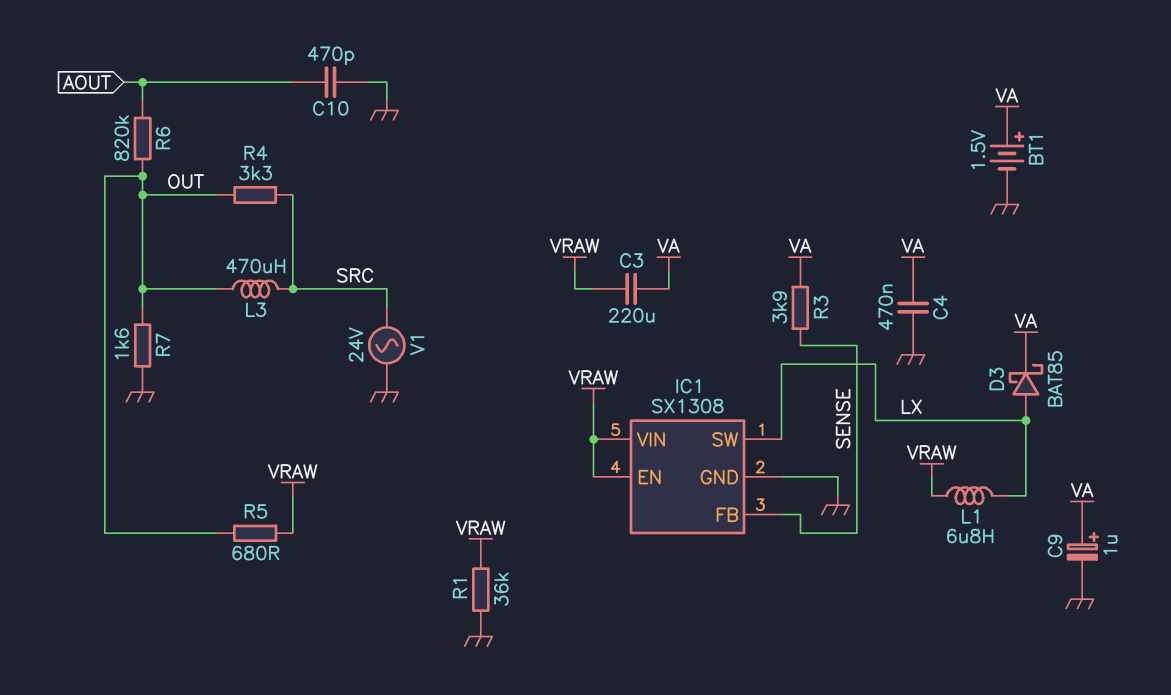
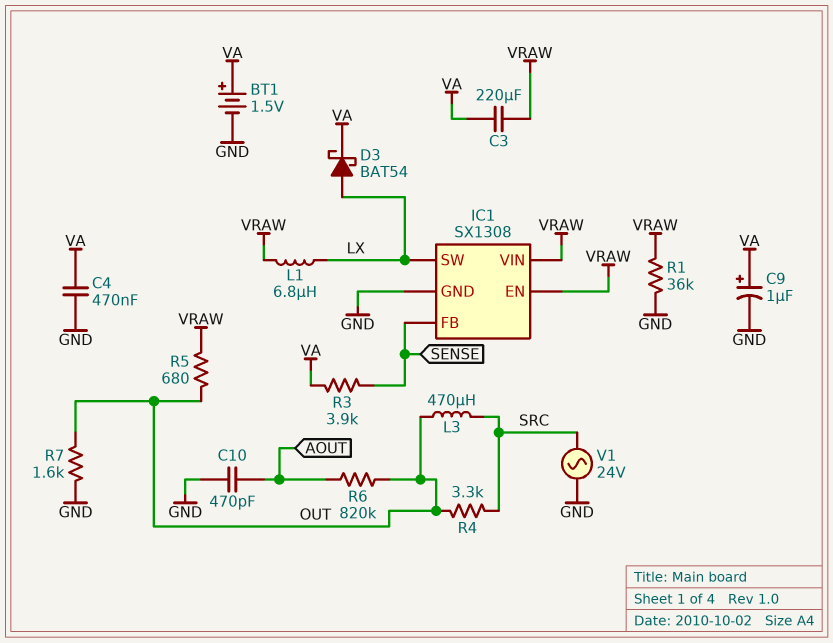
D3: schottky BAT85 (A LX, K VA) -> schottky BAT54 (A LX, K VA)

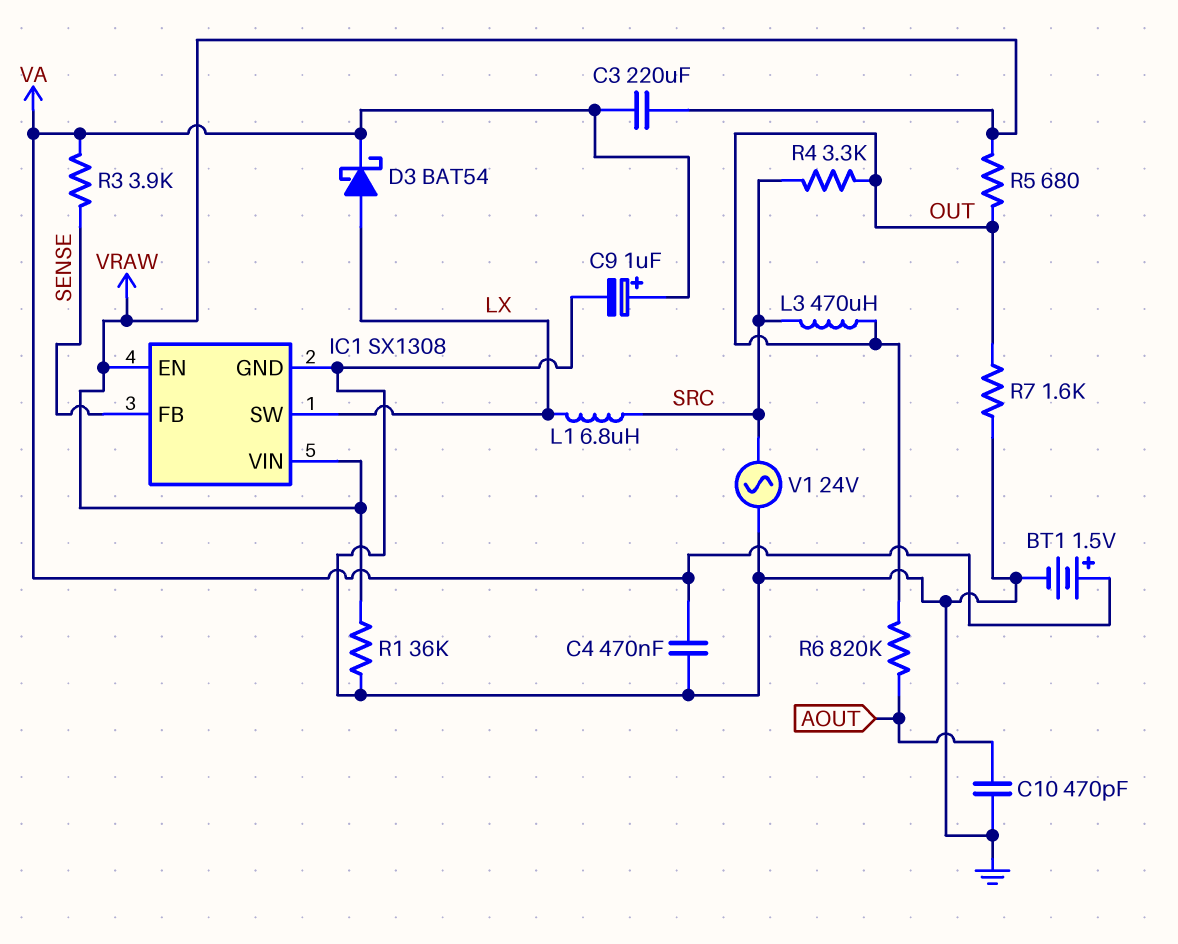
L1: 6.8uH (LX, VRAW) -> 6.8uH (LX, SRC)

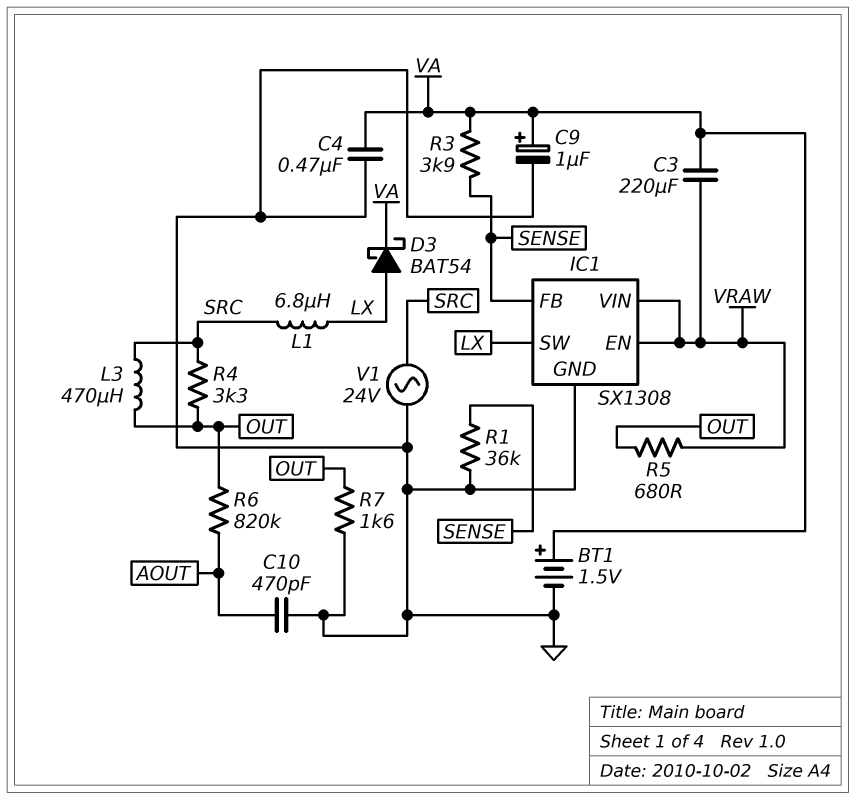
R1: 36k (GND, VRAW) -> 36k (GND, SENSE)

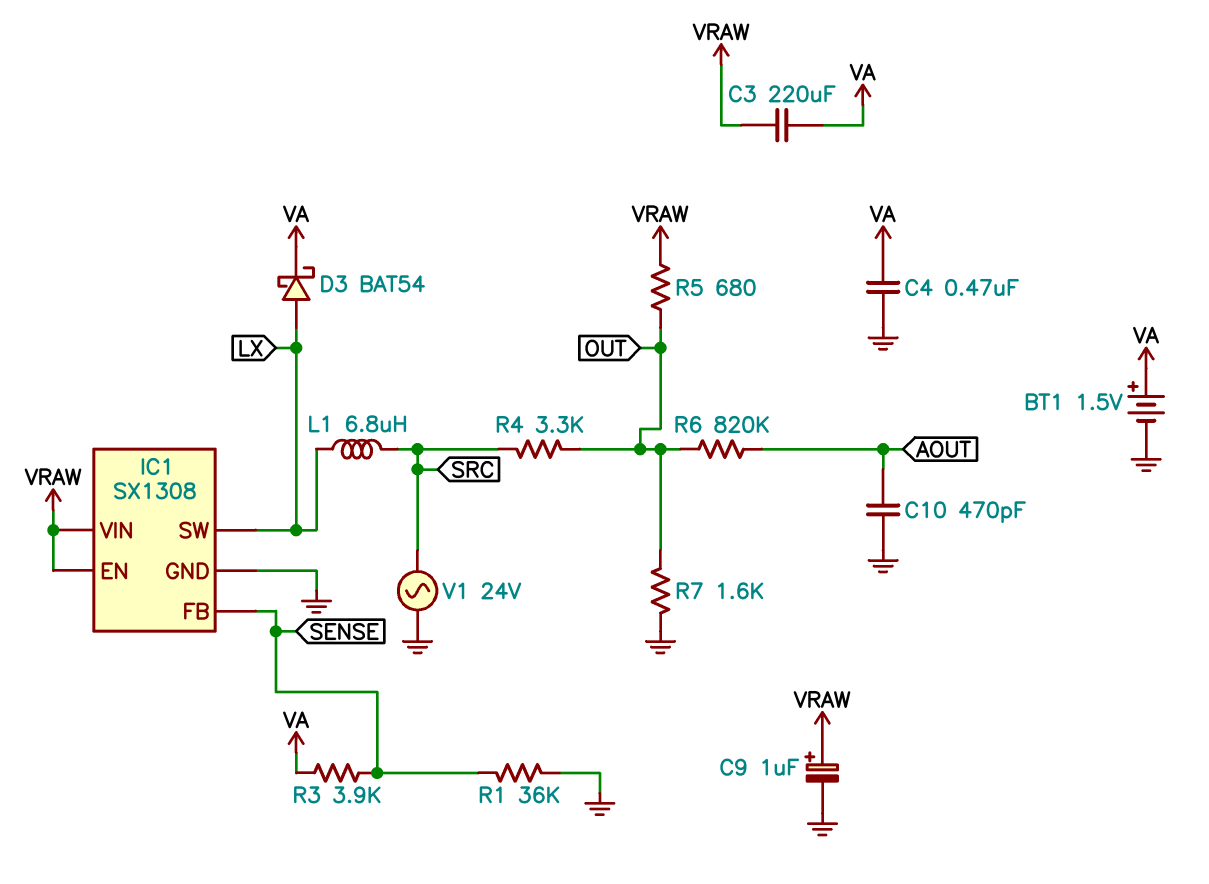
C9: 1uF (plus VA, minus GND) -> 1uF (plus VRAW, minus GND)
L3: 470uH (OUT, SRC) -> none

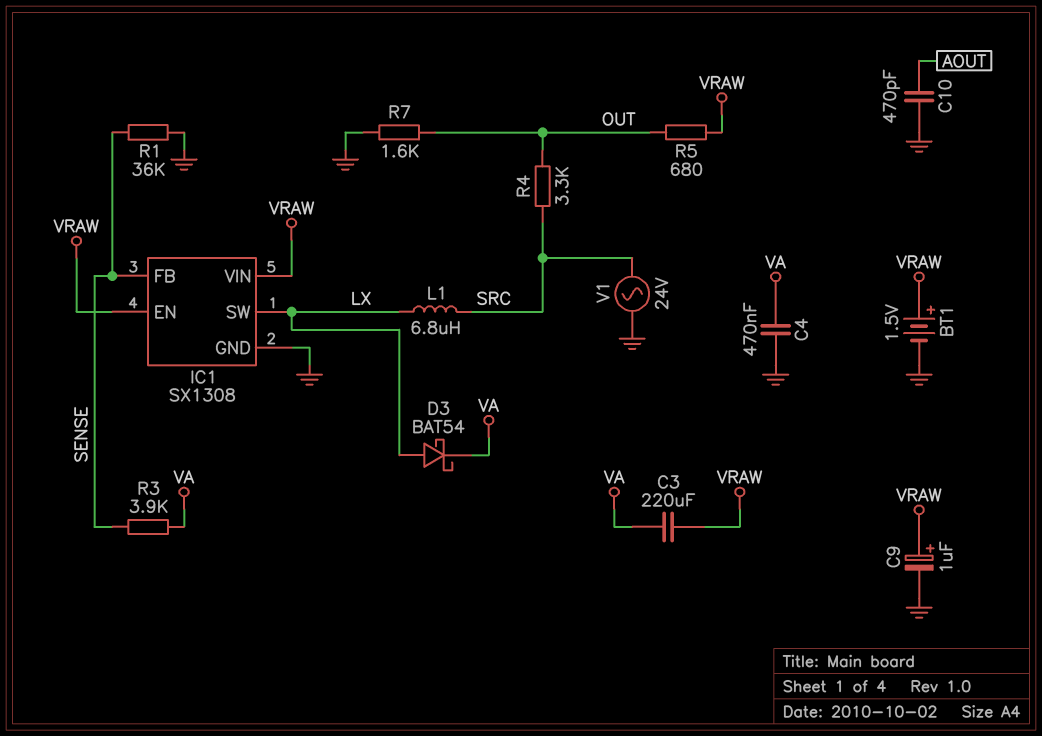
BT1: 1.5V (plus VA, minus GND) -> 1.5V (plus VRAW, minus GND)
R6: 820k (AOUT, OUT) -> none

